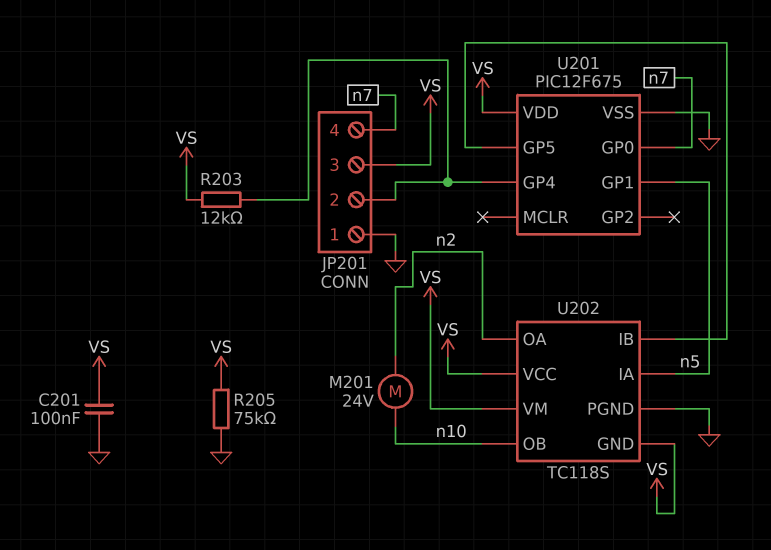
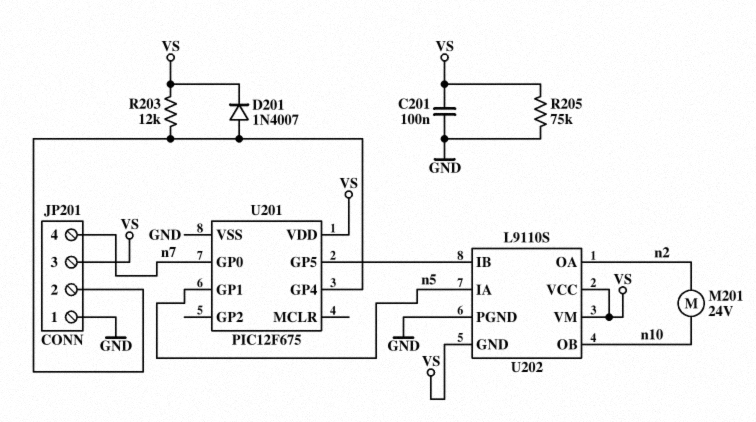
D201: none -> diode 1N4007 (A JP201/2, K VS)
U202: TC118S -> L9110S

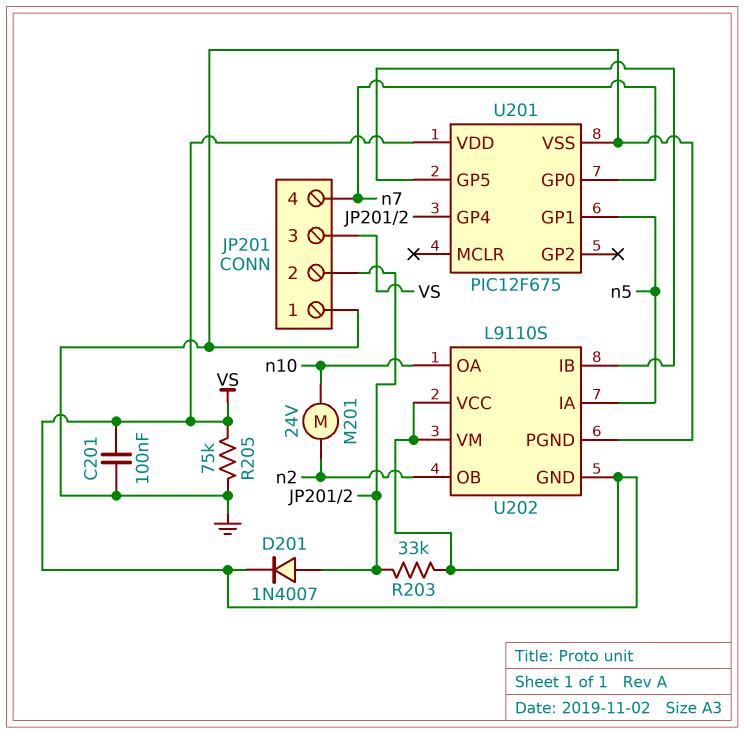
R203: 12k (JP201/2, VS) -> 33k (JP201/2, VS)
U202 pin OA: n2 -> n10
U202 pin OB: n10 -> n2

